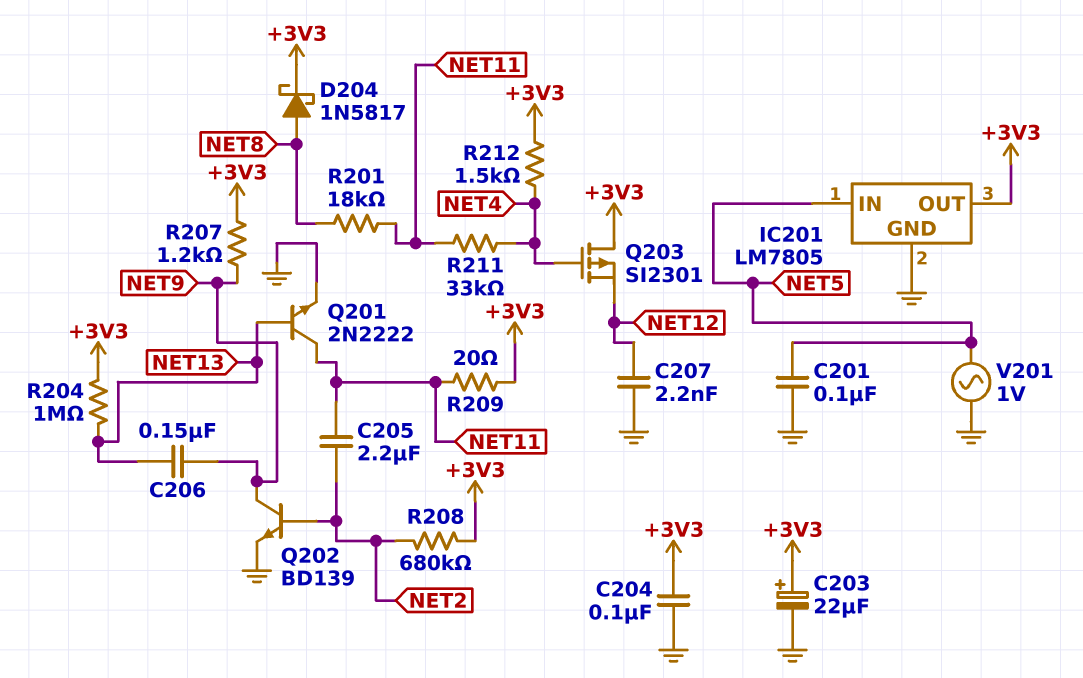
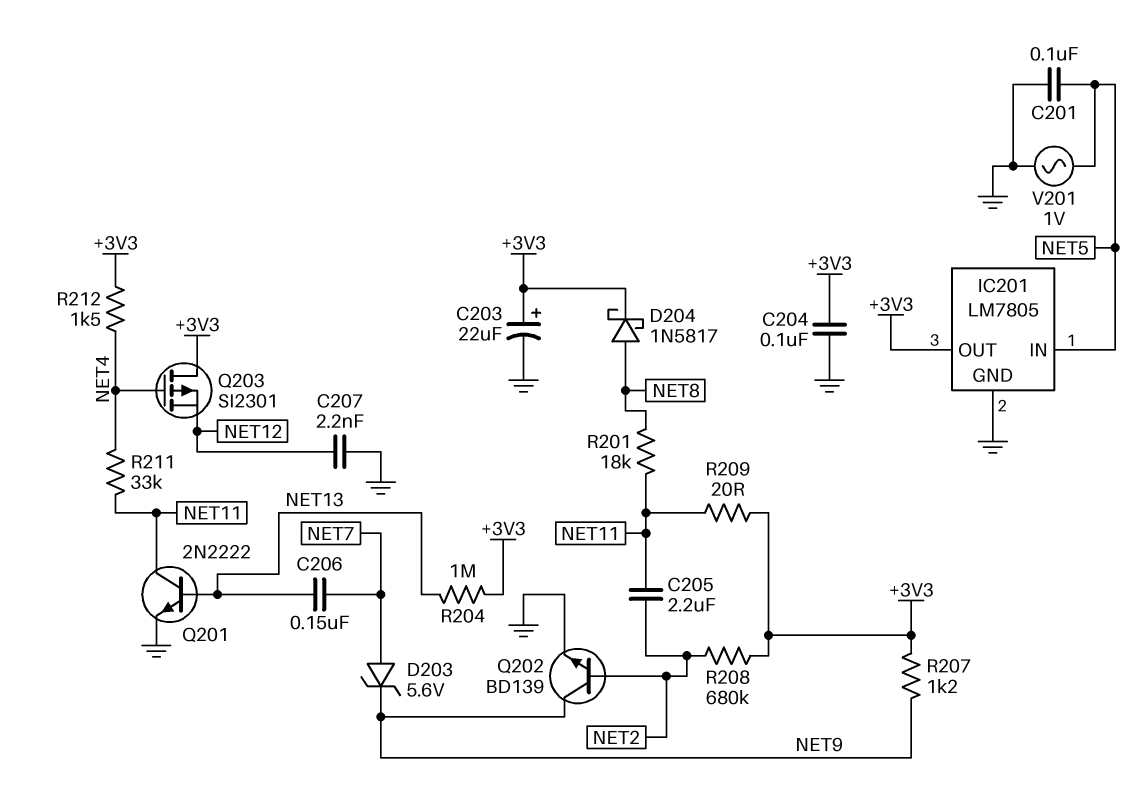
C206: 150nF (NET9, NET13) -> 150nF (NET7, NET13)
D203: none -> zener 5.6V (A NET7, K NET9)

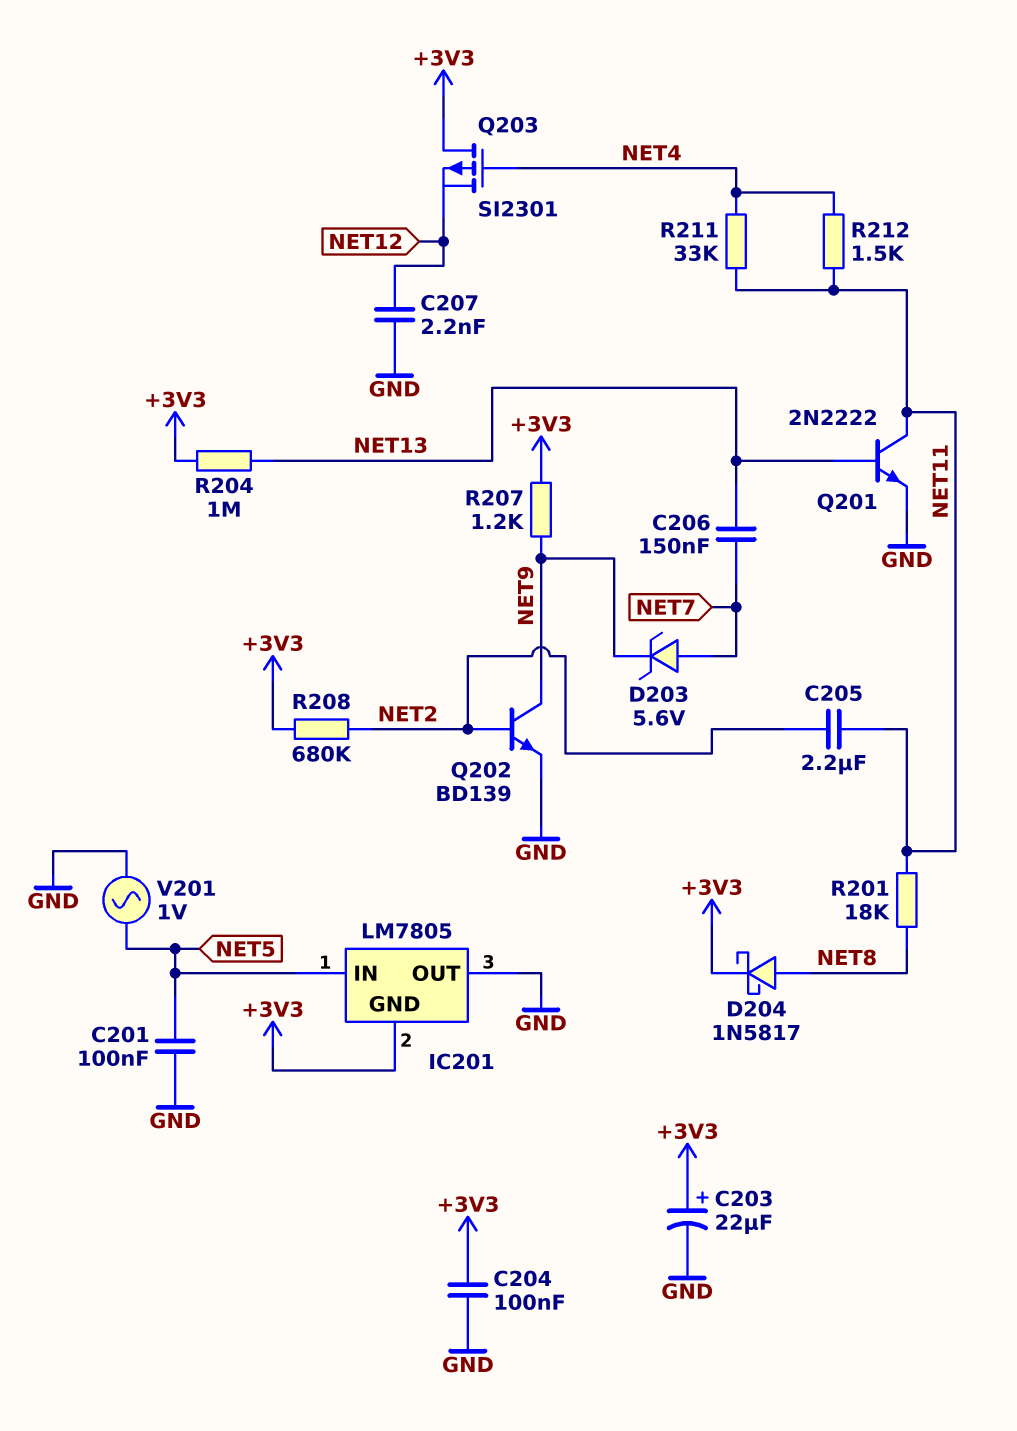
IC201 pin GND: GND -> +3V3
IC201 pin OUT: +3V3 -> GND
R209: 20 (+3V3, NET11) -> none
R212: 1.5k (+3V3, NET4) -> 1.5k (NET4, NET11)

